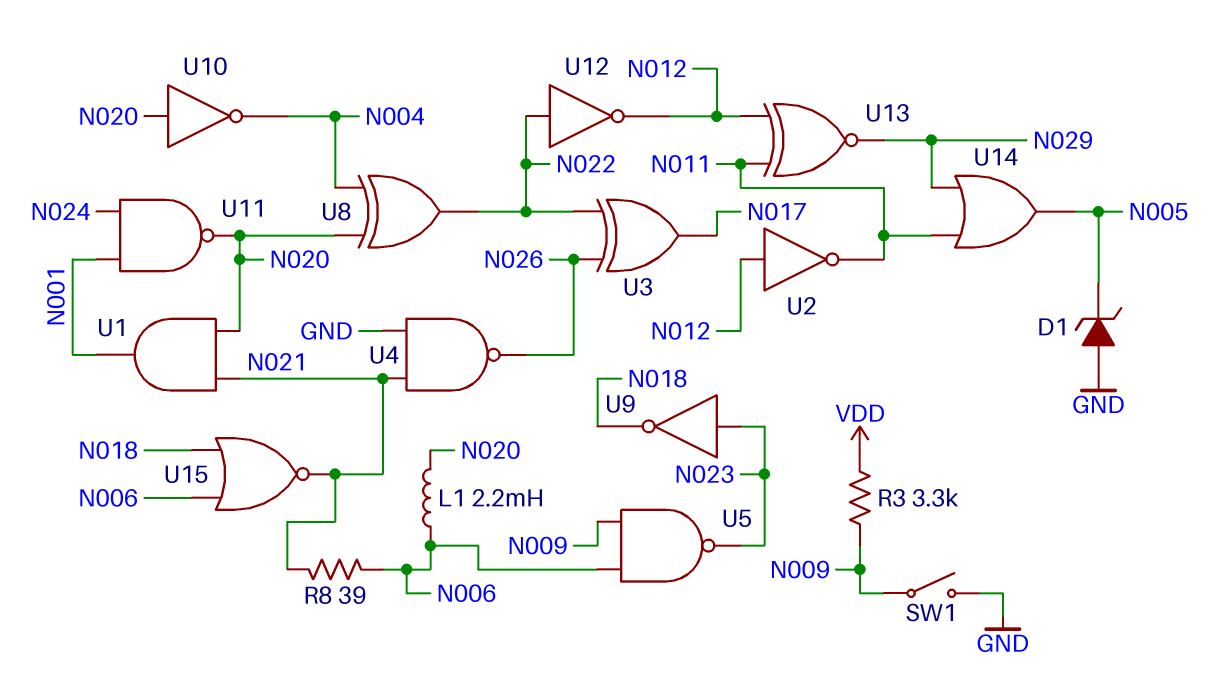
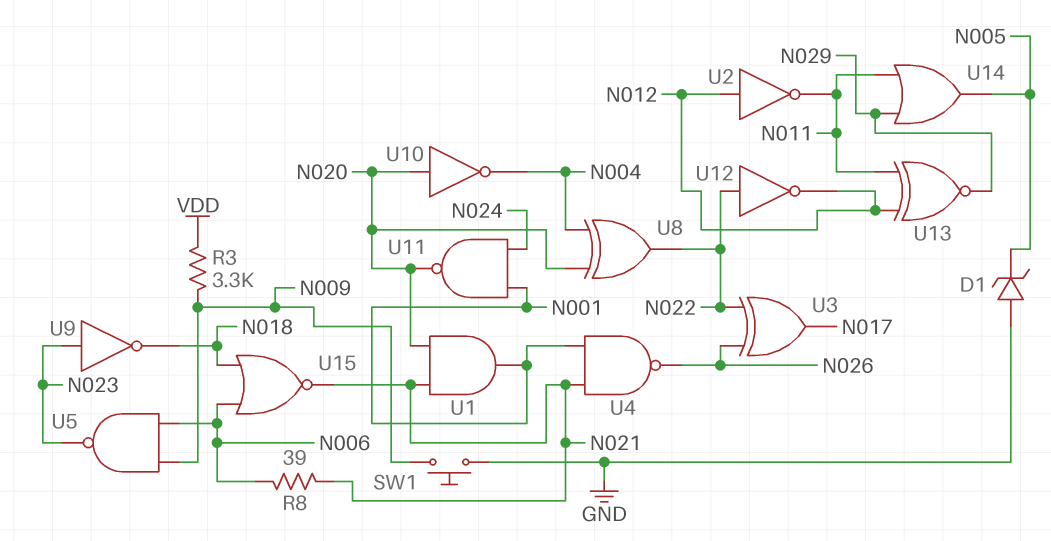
L1: 2.2mH (N006, N020) -> none
SW1: switch (GND, N009) -> button (GND, N009)
U4: NAND (in GND, in N021, out N026) -> NAND (in N001, in N021, out N026)

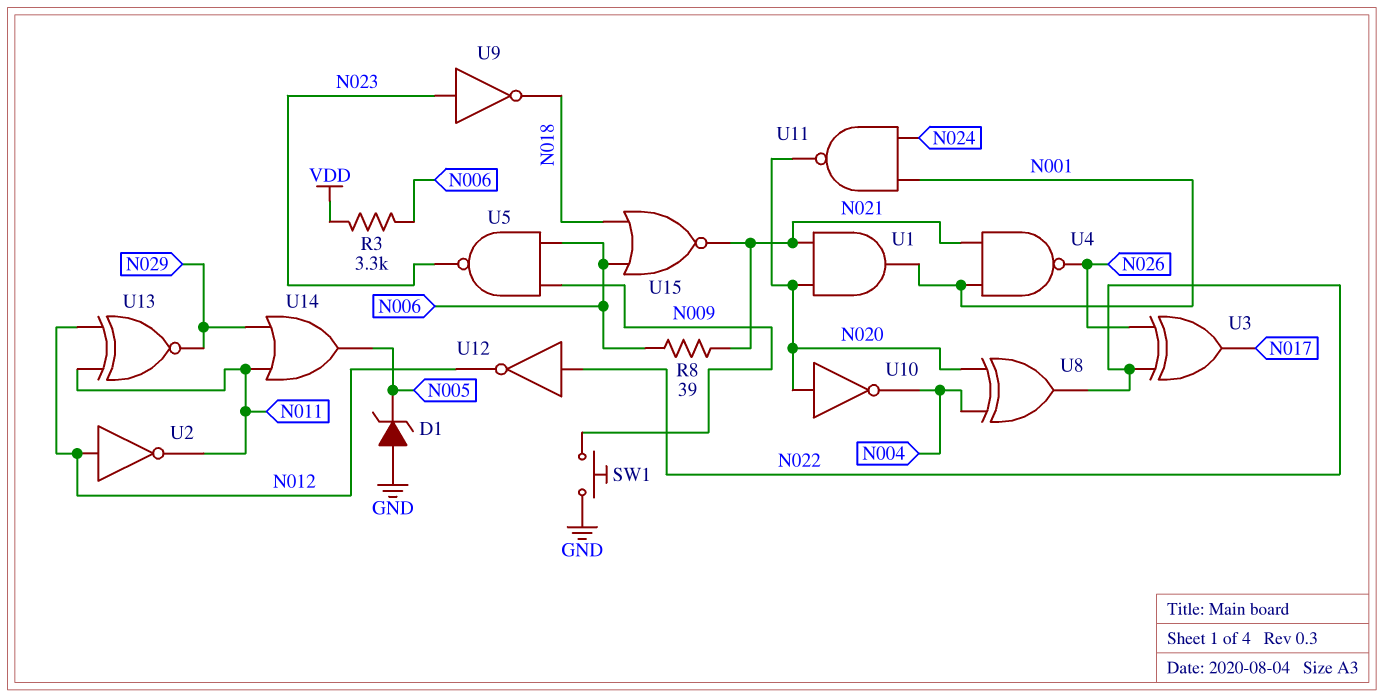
R3: 3.3k (N009, VDD) -> 3.3k (N006, VDD)

